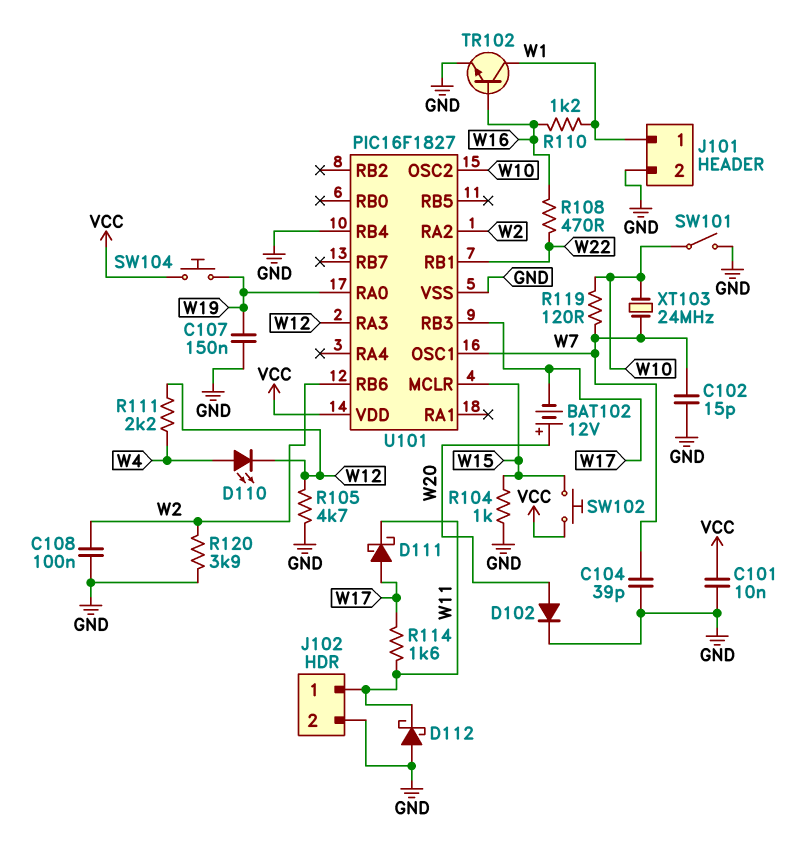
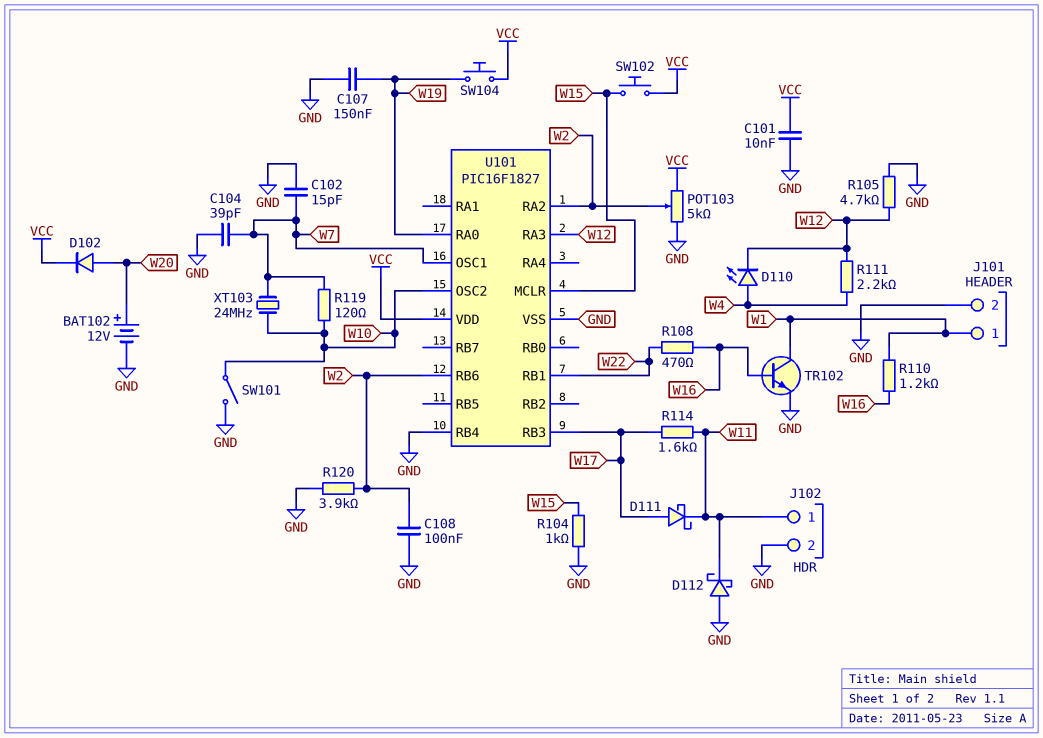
BAT102: 12V (plus W20, minus W17) -> 12V (plus W20, minus GND)
D102: diode (A W20, K GND) -> diode (A W20, K VCC)
POT103: none -> 5k (GND, VCC, wiper W2)

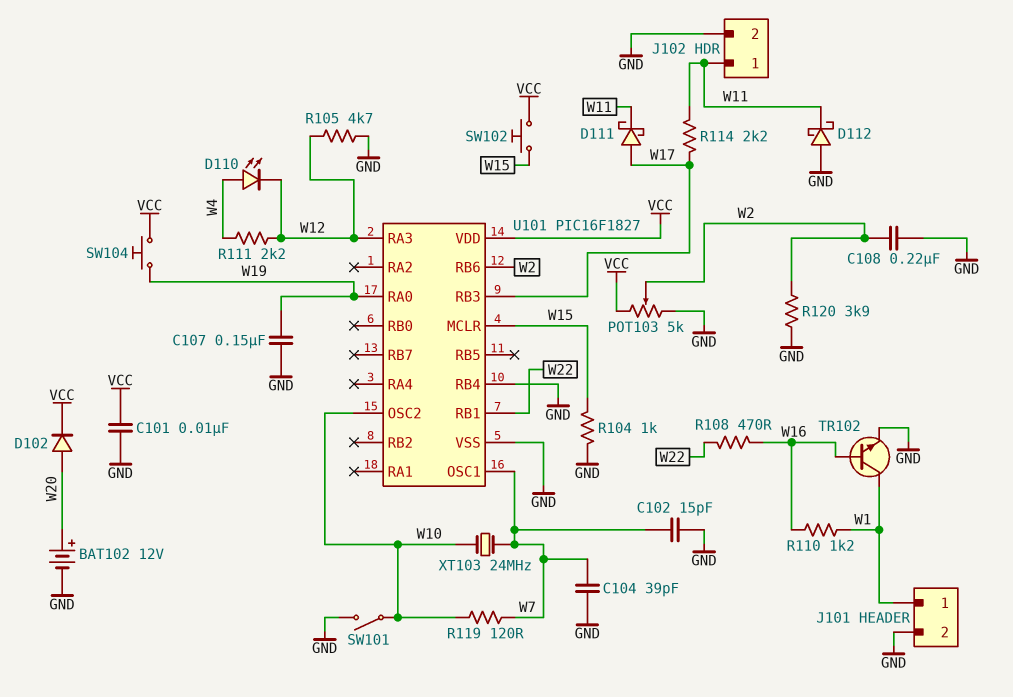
C108: 100nF (GND, W2) -> 220nF (GND, W2)
R114: 1.6k (W11, W17) -> 2.2k (W11, W17)
U101 pin RA2: W2 -> none

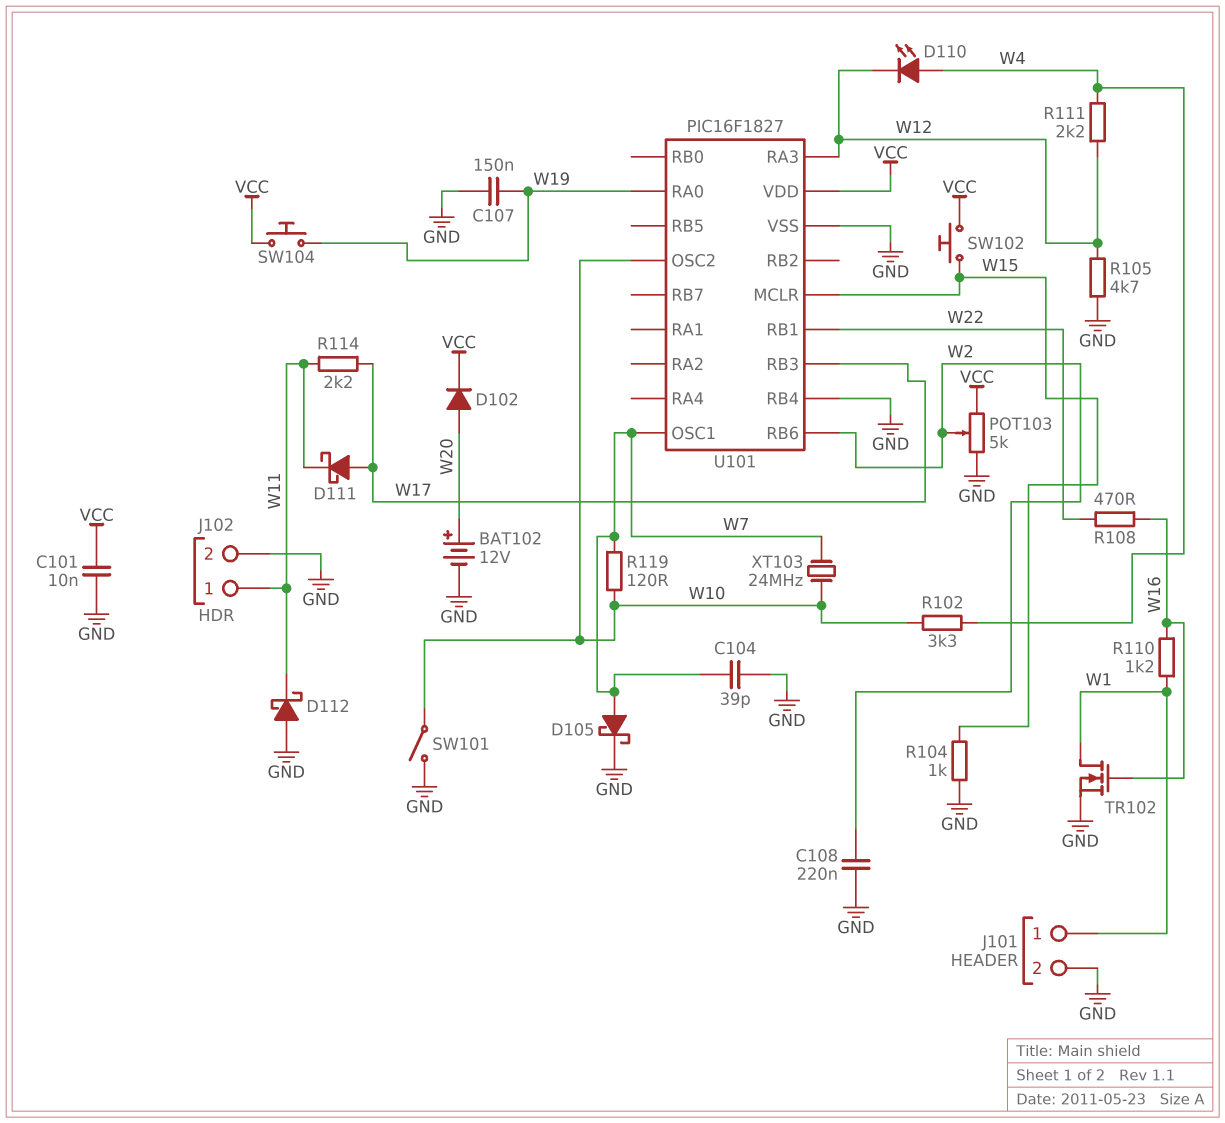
C102: 15pF (GND, W7) -> none
D105: none -> schottky (A W7, K GND)
R102: none -> 3.3k (W4, W10)
R120: 3.9k (GND, W2) -> none
TR102: NPN (B W16, C W1, E GND) -> NMOS (G W16, D W1, S GND)

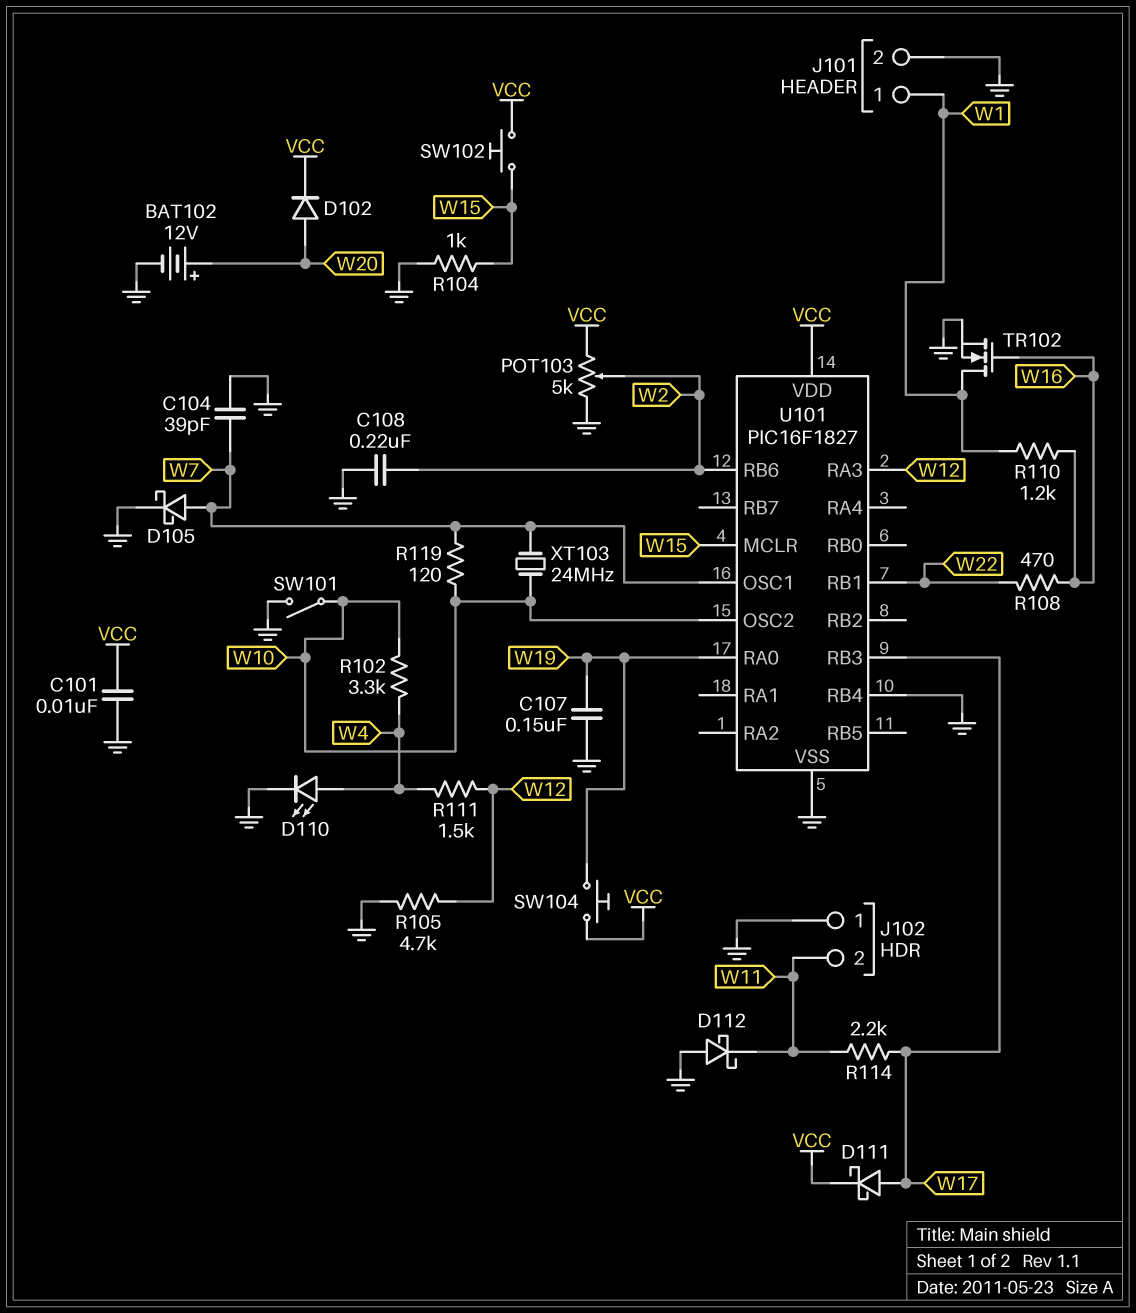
D110: LED (A W4, K W12) -> LED (A W4, K GND)
D111: schottky (A W17, K W11) -> schottky (A W17, K VCC)
J102 pin 1: W11 -> GND
J102 pin 2: GND -> W11
R111: 2.2k (W4, W12) -> 1.5k (W4, W12)

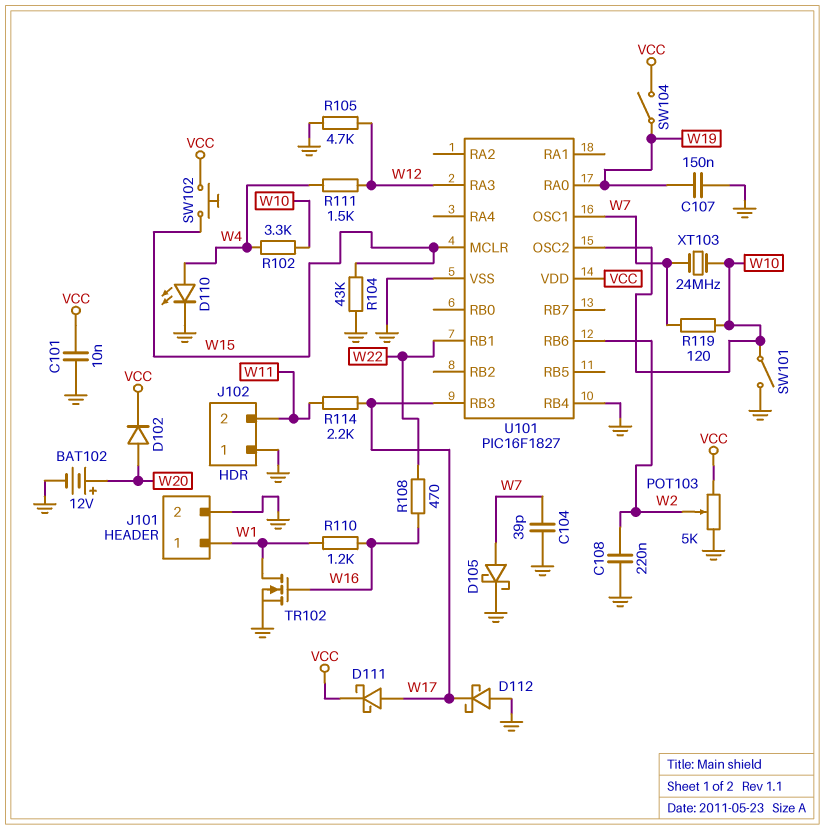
D112: schottky (A GND, K W11) -> schottky (A GND, K W17)
R104: 1k (GND, W15) -> 43k (GND, W15)
SW104: button (VCC, W19) -> switch (VCC, W19)

